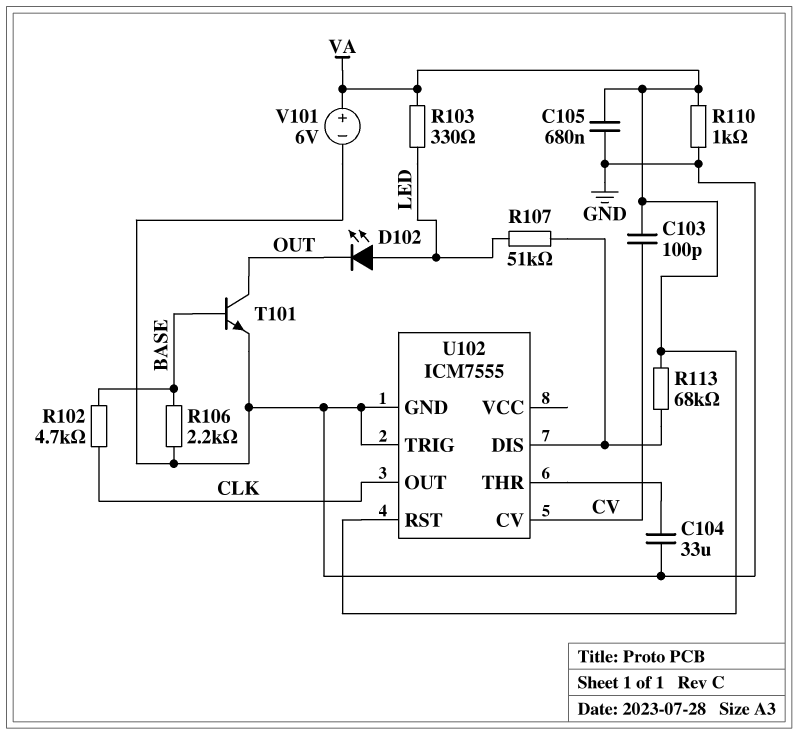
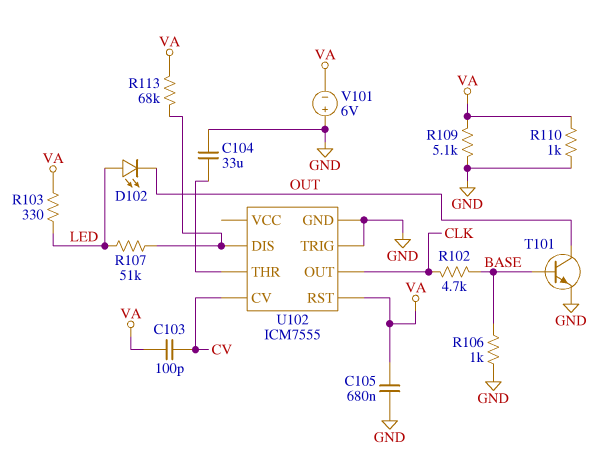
R106: 2.2k (BASE, GND) -> 1k (BASE, GND)
R109: none -> 5.1k (GND, VA)
V101: 6V (plus VA, minus GND) -> 6V (plus GND, minus VA)

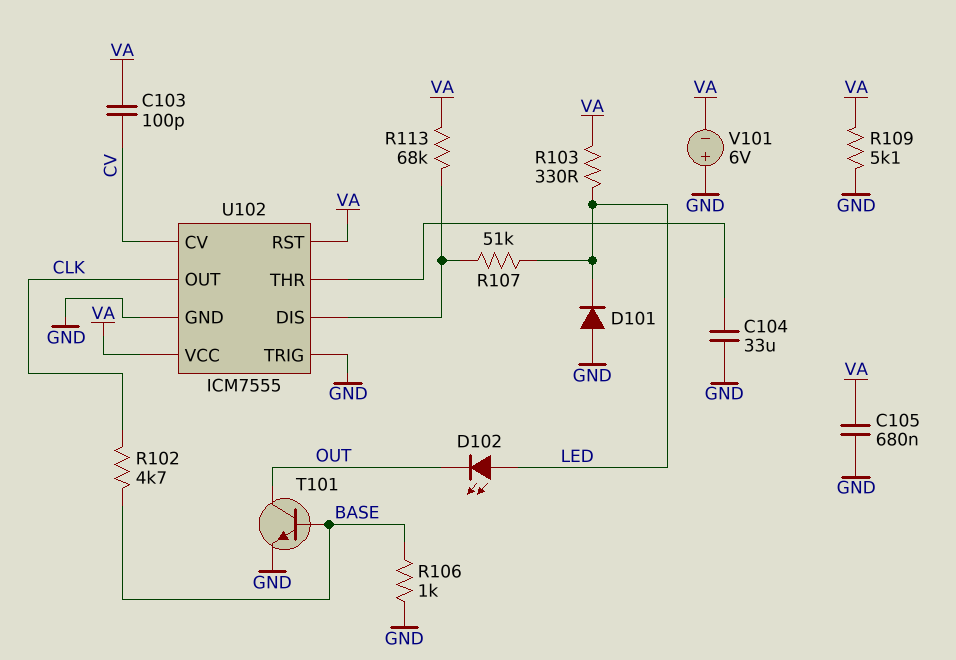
D101: none -> diode (A GND, K LED)
R110: 1k (GND, VA) -> none
U102 pin VCC: none -> VA

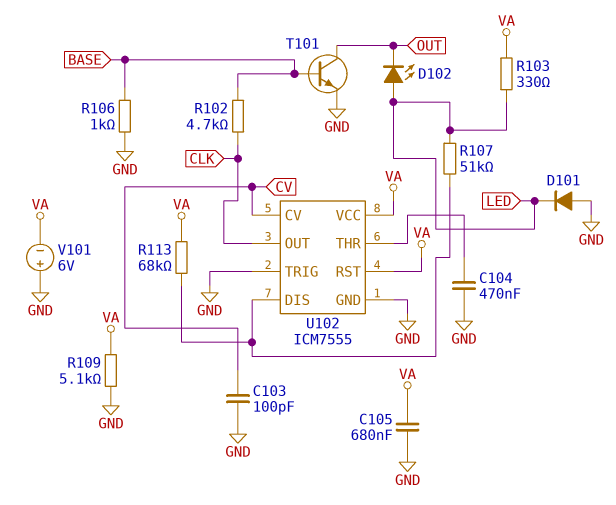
C103: 100pF (CV, VA) -> 100pF (CV, GND)
C104: 33uF (GND, U102/THR) -> 470nF (GND, U102/THR)

